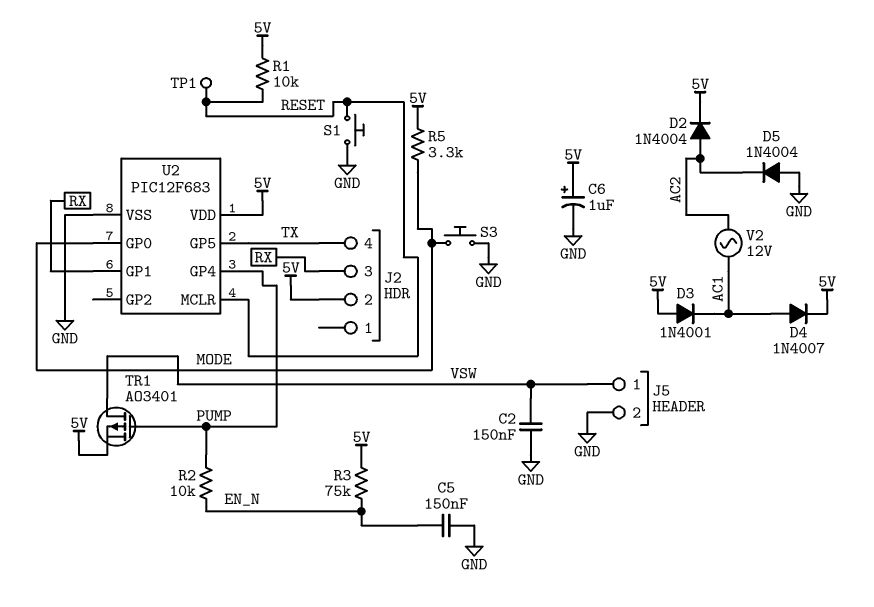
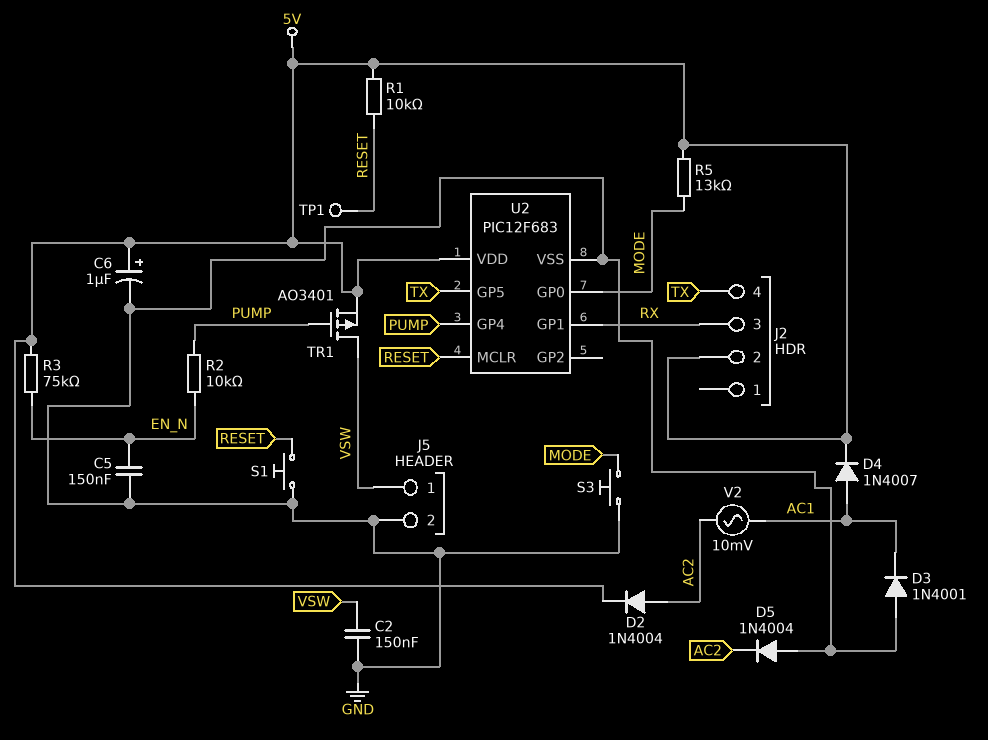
D3: diode 1N4001 (A 5V, K AC1) -> diode 1N4001 (A GND, K AC1)
R5: 3.3k (5V, MODE) -> 13k (5V, MODE)
V2: AC 12V (AC1, AC2) -> AC 10mV (AC1, AC2)

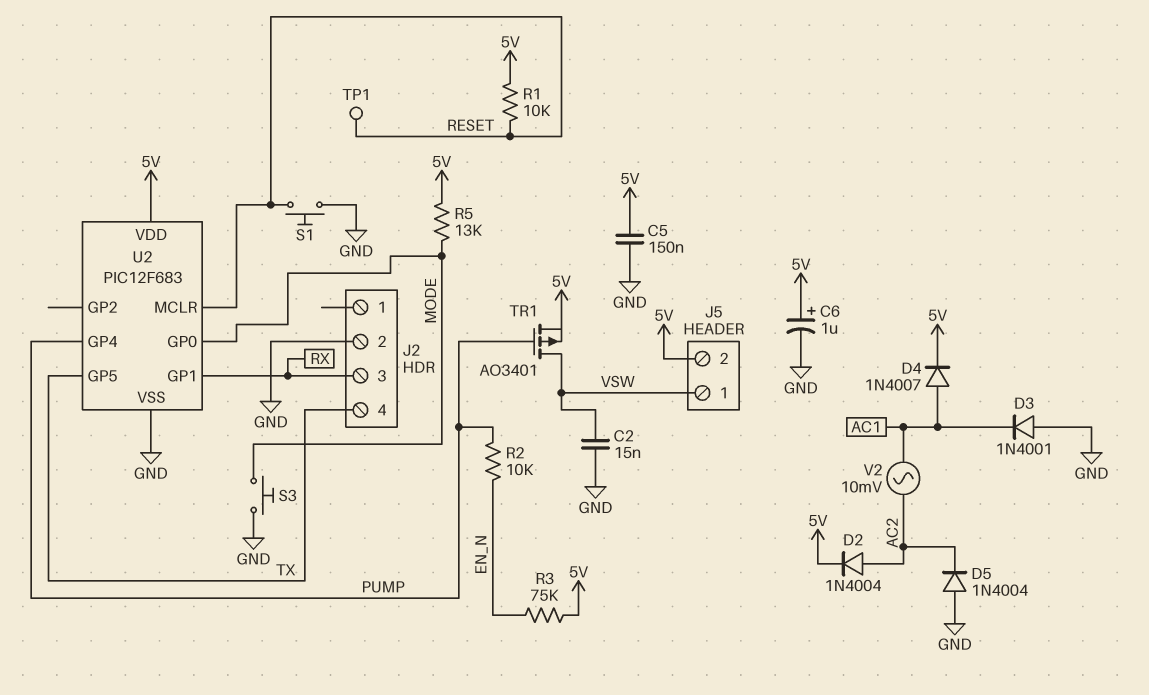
C2: 150nF (GND, VSW) -> 15nF (GND, VSW)
C5: 150nF (EN_N, GND) -> 150nF (5V, GND)
J2 pin 2: 5V -> GND
J5 pin 2: GND -> 5V

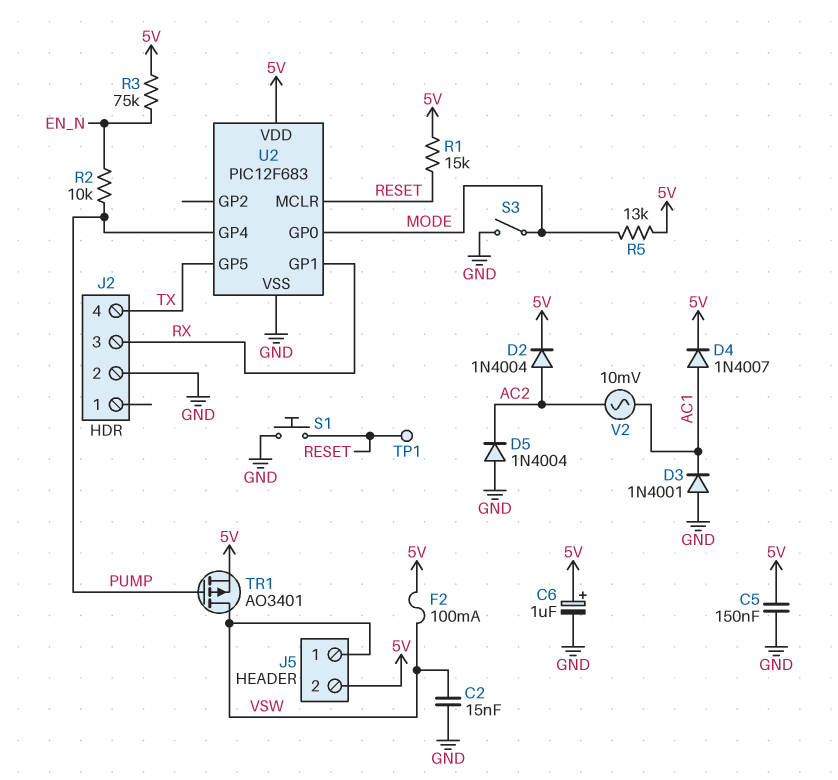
F2: none -> 100mA (5V, VSW)
R1: 10k (5V, RESET) -> 15k (5V, RESET)
S3: button (GND, MODE) -> switch (GND, MODE)

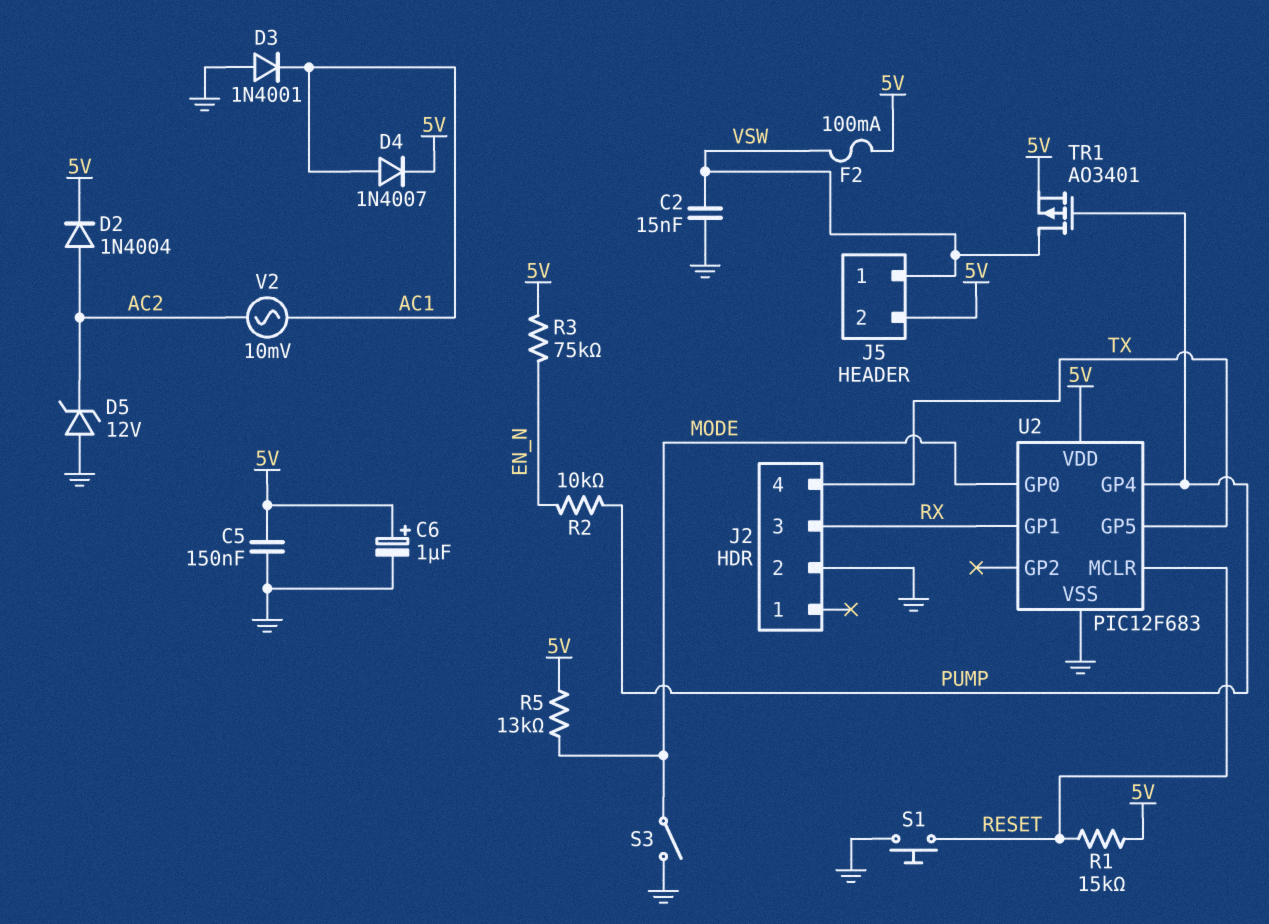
D5: diode 1N4004 (A GND, K AC2) -> zener 12V (A GND, K AC2)
TP1: test point (RESET) -> none

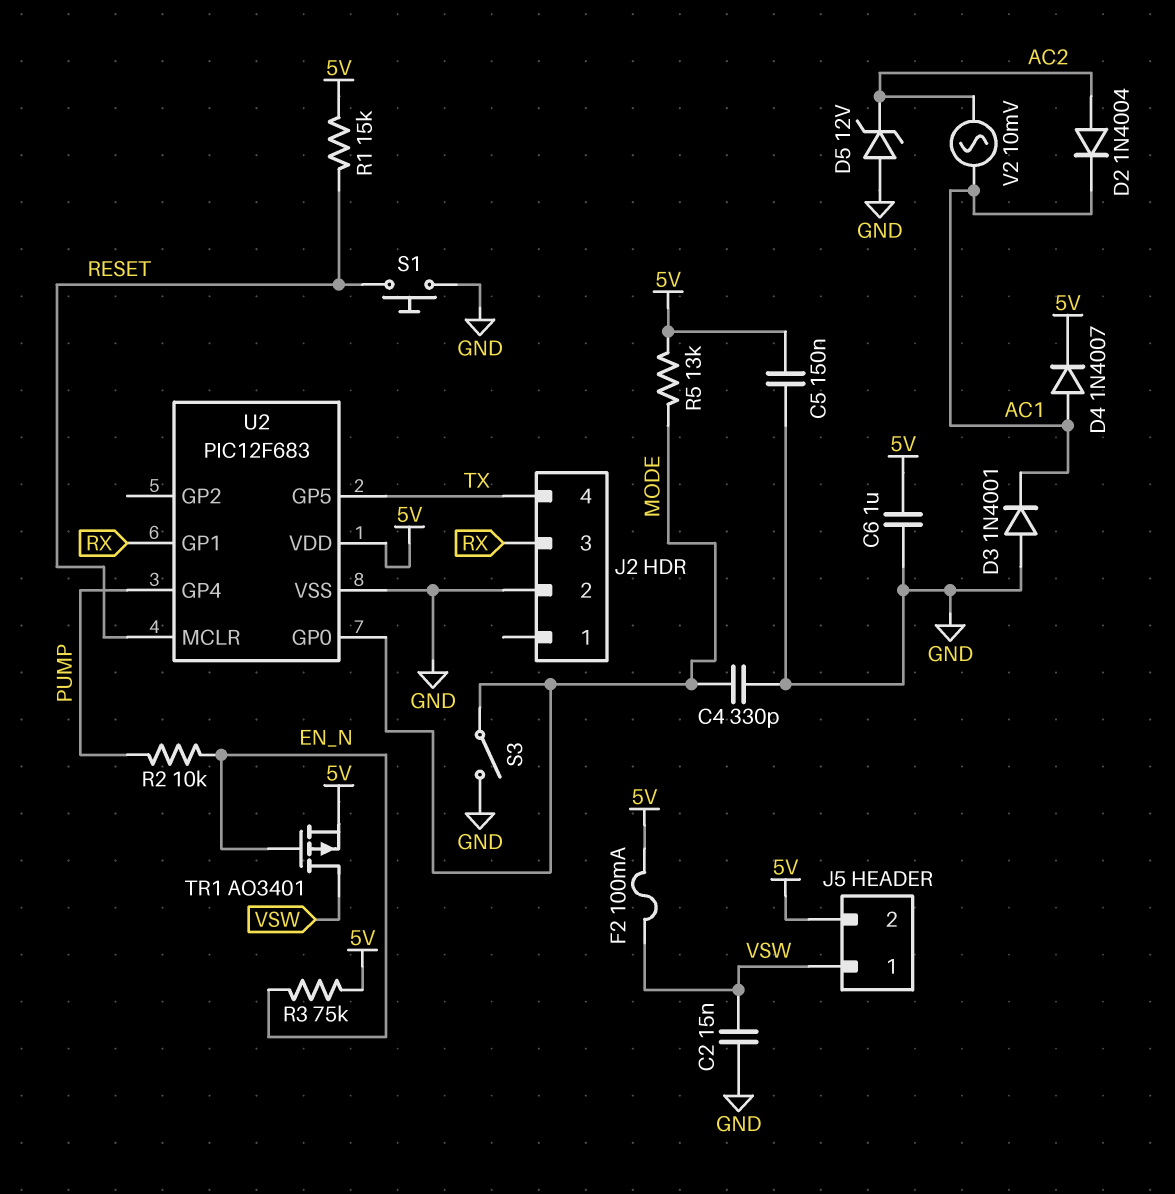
C4: none -> 330pF (GND, MODE)
C6: 1uF (plus 5V, minus GND) -> 1uF (5V, GND)
D2: diode 1N4004 (A AC2, K 5V) -> diode 1N4004 (A AC2, K AC1)
TR1: PMOS AO3401 (G PUMP, D VSW, S 5V) -> PMOS AO3401 (G EN_N, D VSW, S 5V)

